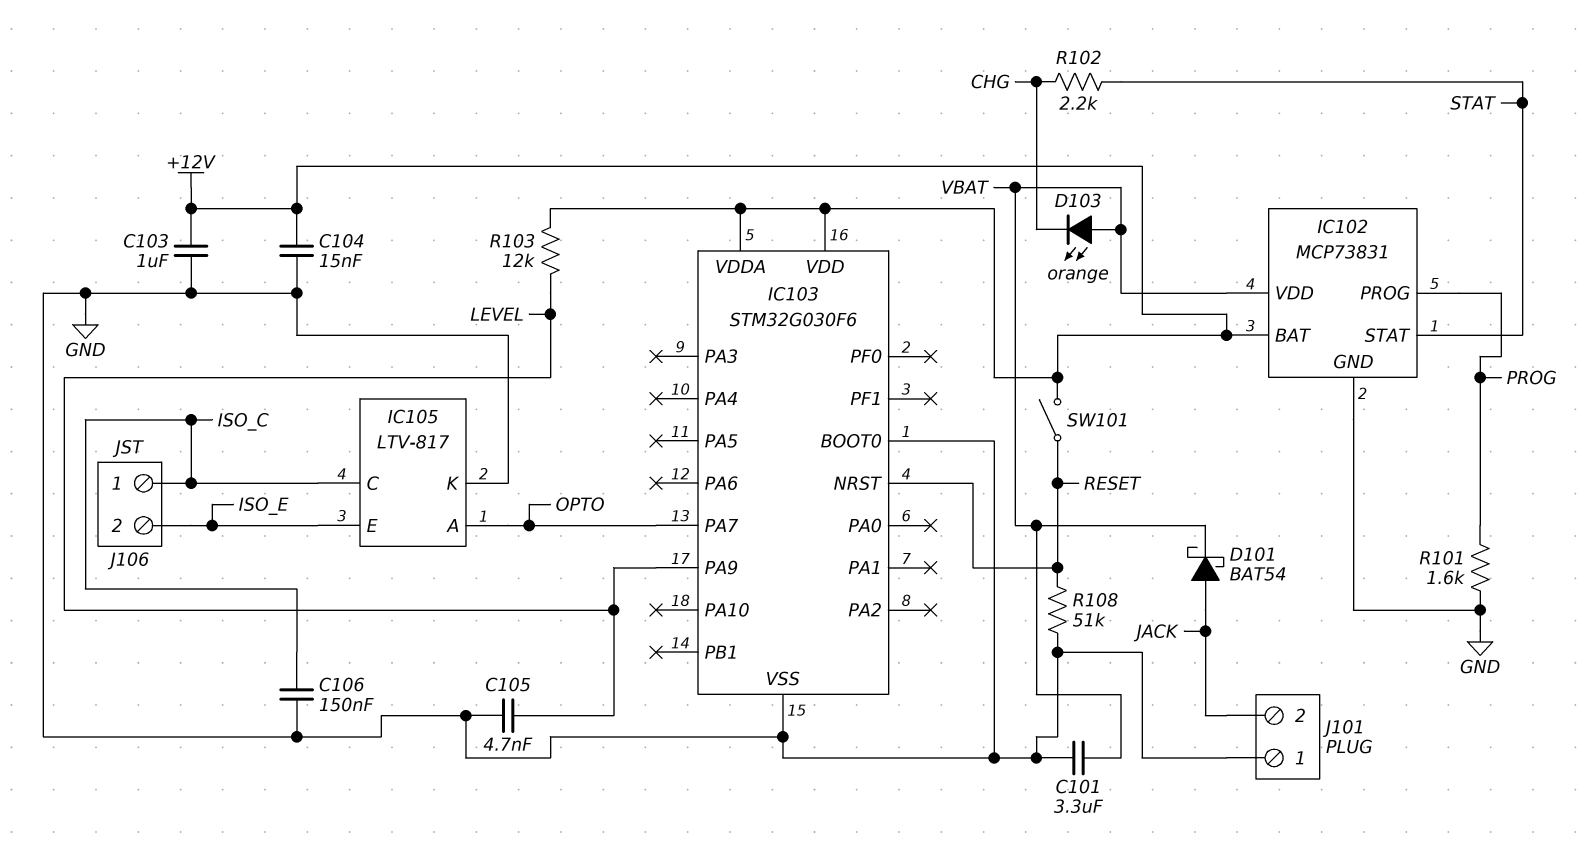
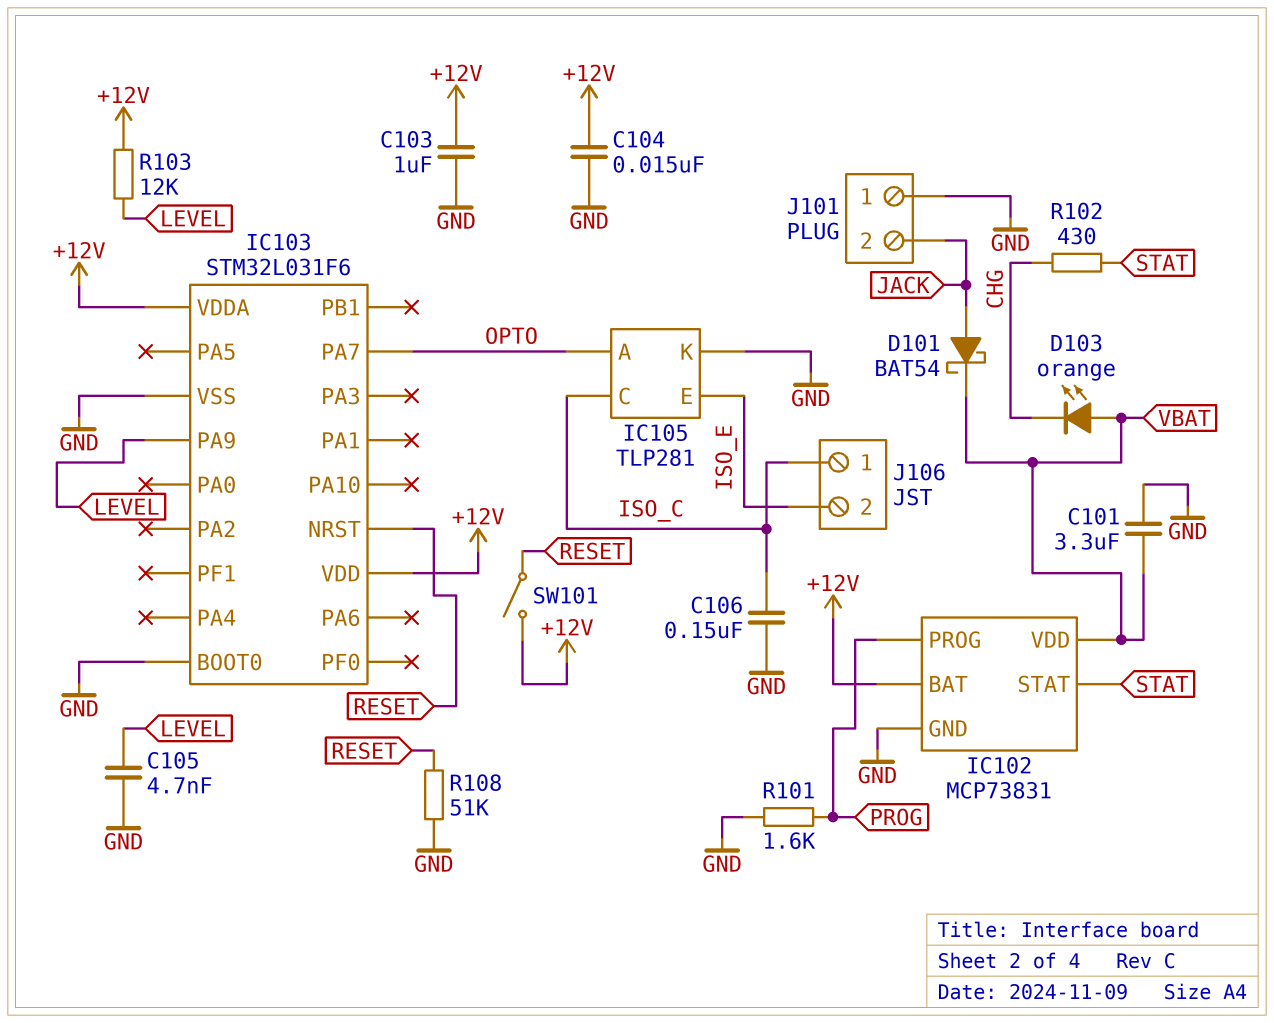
IC103: STM32G030F6 -> STM32L031F6
IC105: LTV-817 -> TLP281
R102: 2.2k (CHG, STAT) -> 430 (CHG, STAT)

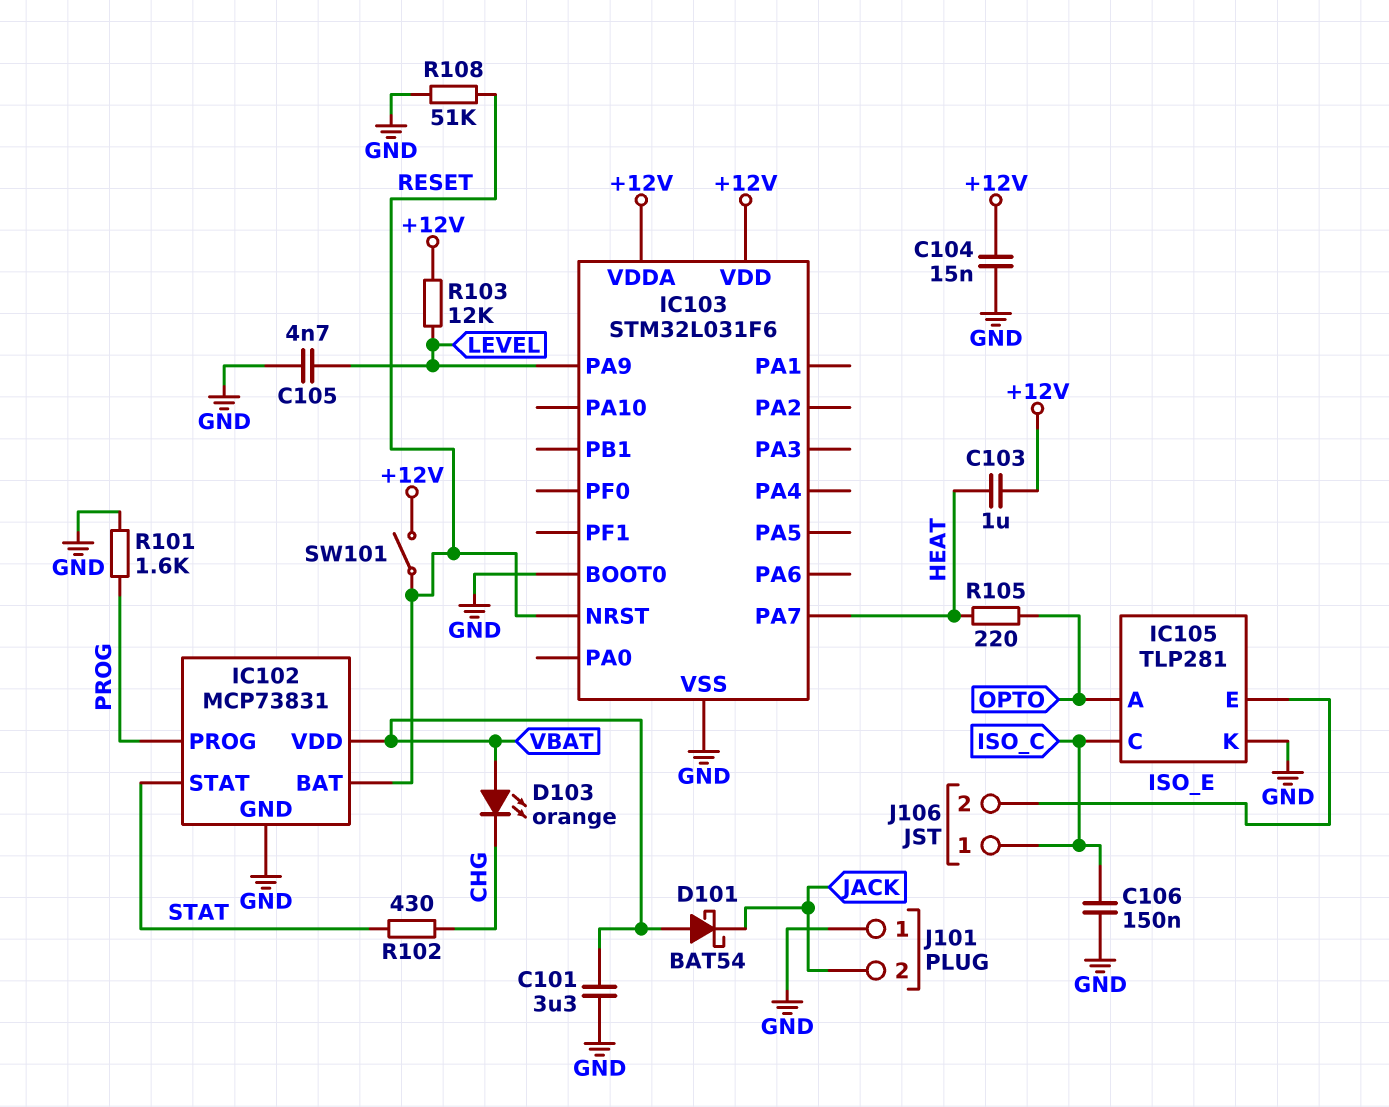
C103: 1uF (+12V, GND) -> 1uF (+12V, HEAT)
D101: schottky BAT54 (A JACK, K VBAT) -> schottky BAT54 (A VBAT, K JACK)
IC102 pin BAT: +12V -> RESET
IC103 pin PA7: OPTO -> HEAT
R105: none -> 220 (HEAT, OPTO)

